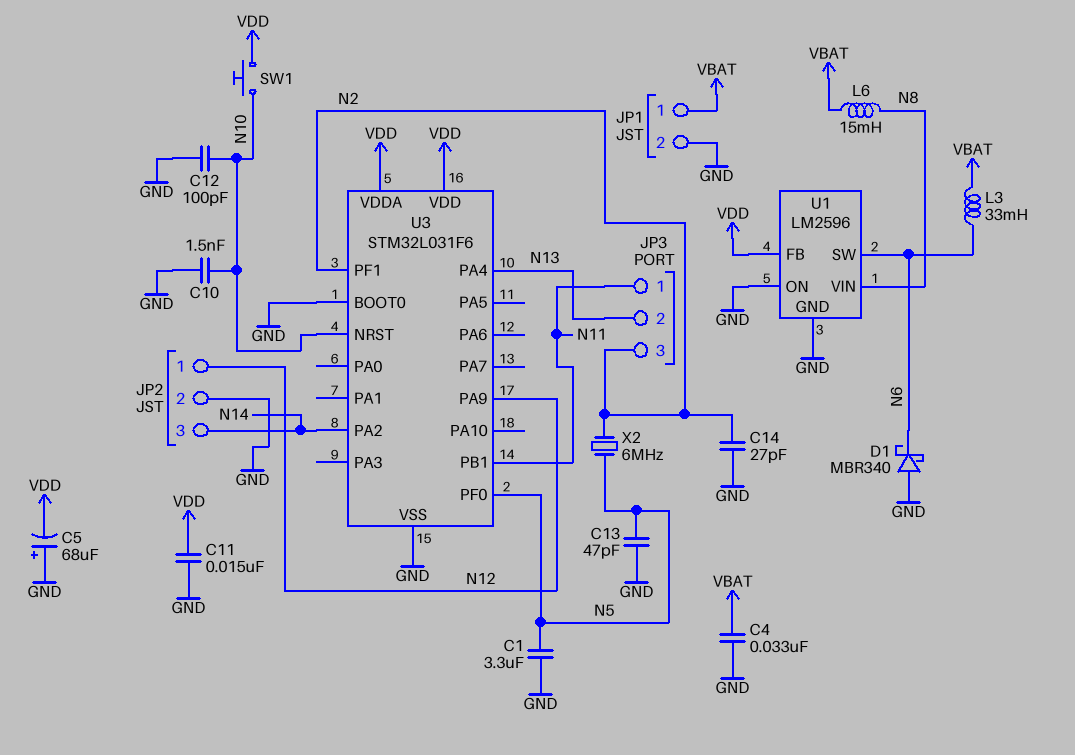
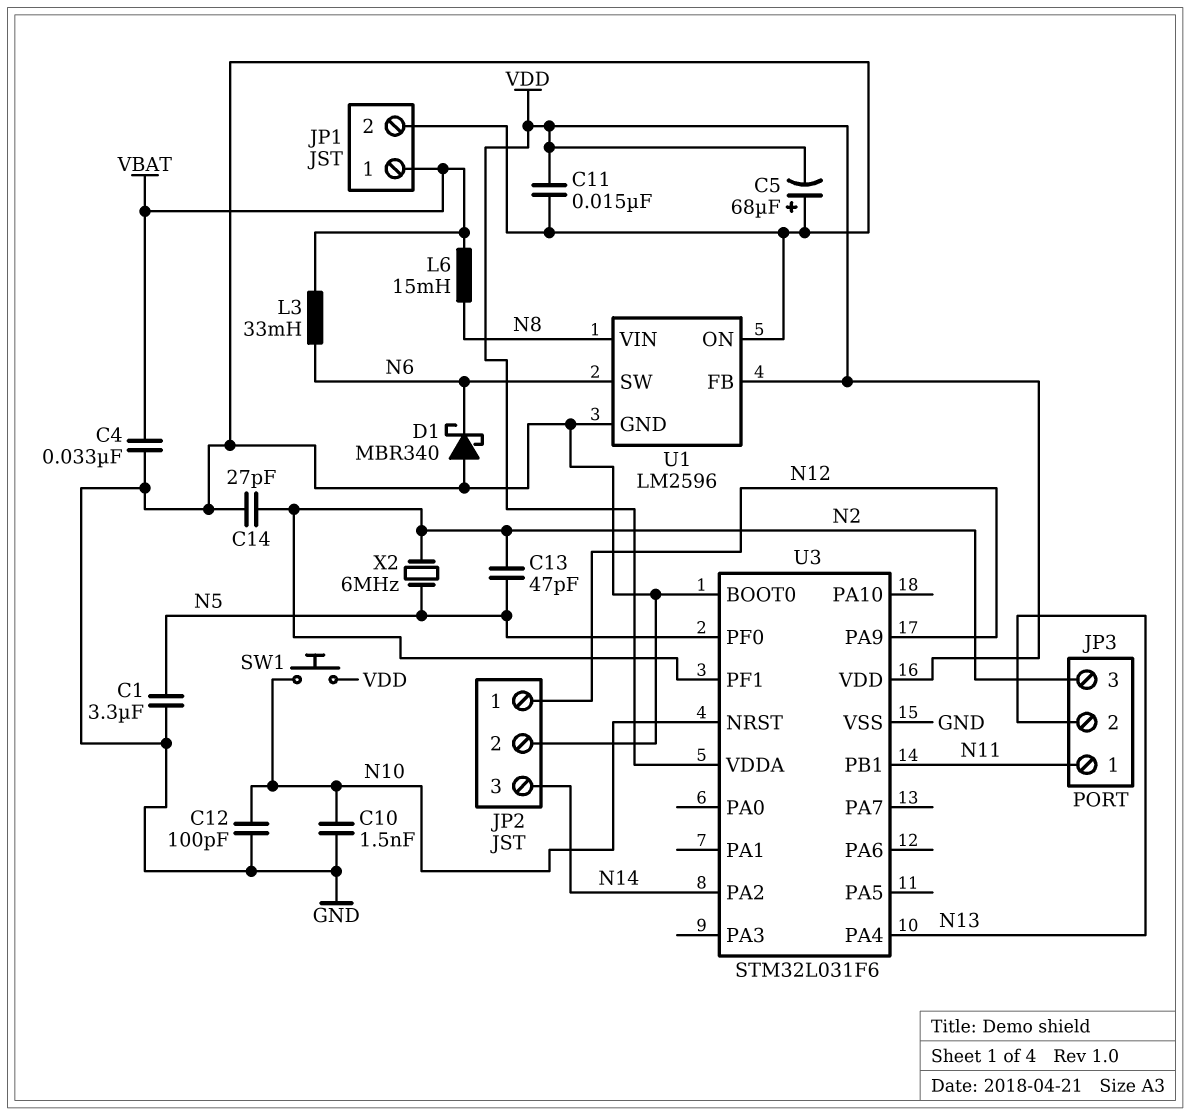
C13: 47pF (GND, N5) -> 47pF (N2, N5)

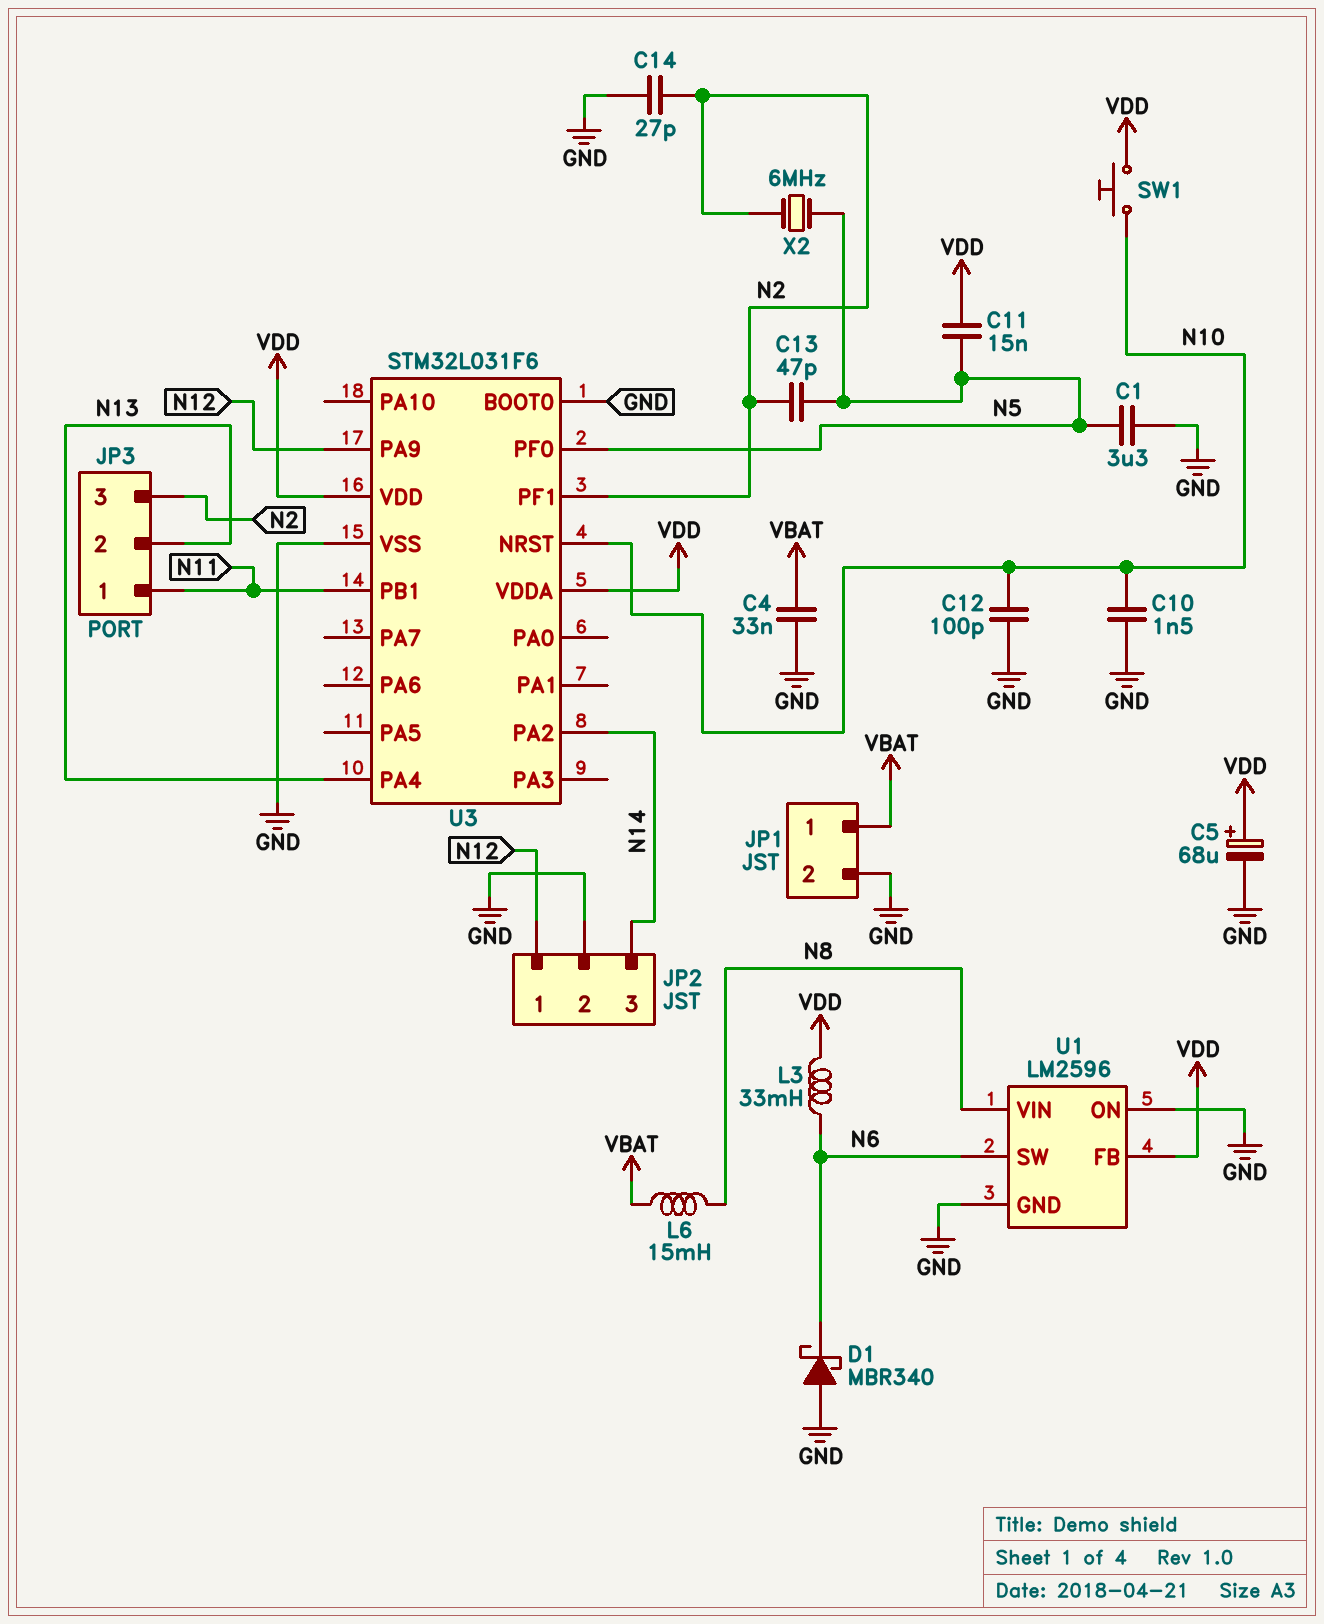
C5: 68uF (plus GND, minus VDD) -> 68uF (plus VDD, minus GND)
C11: 15nF (GND, VDD) -> 15nF (N5, VDD)
L3: 33mH (N6, VBAT) -> 33mH (N6, VDD)

